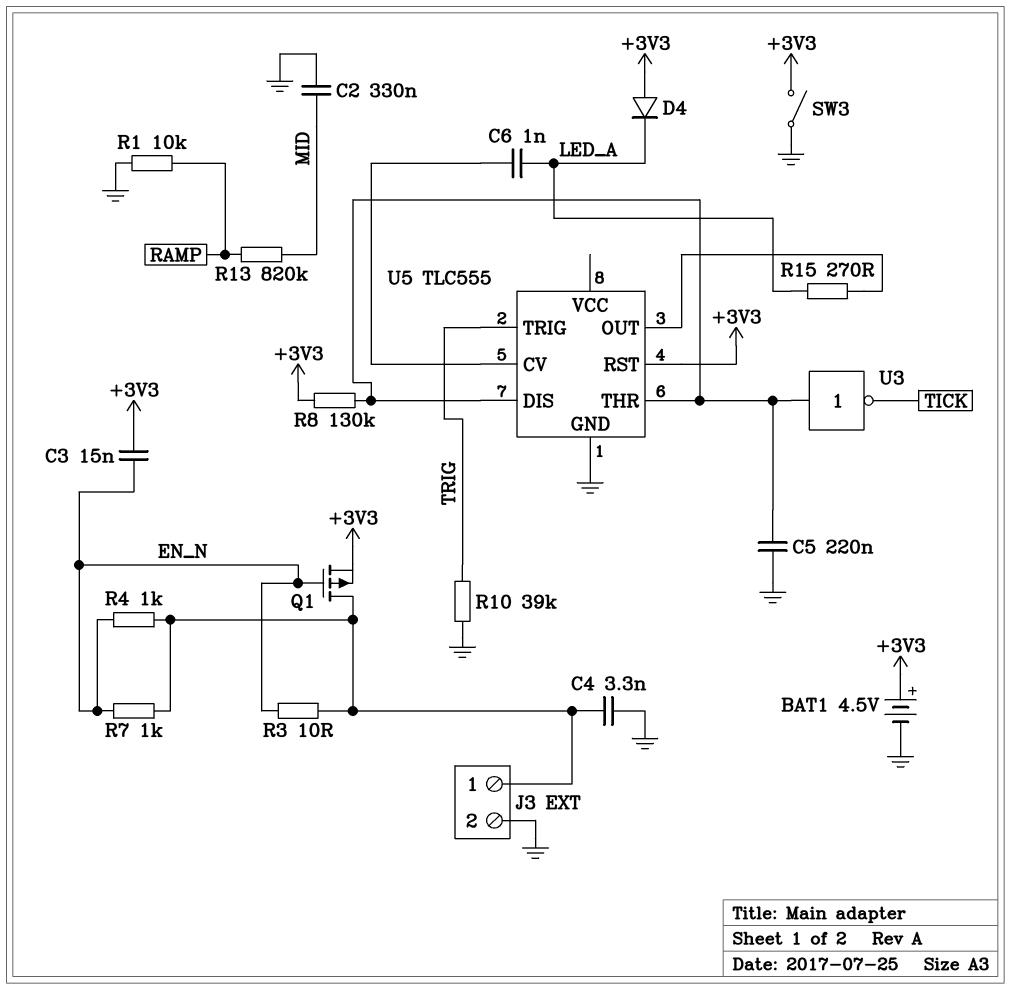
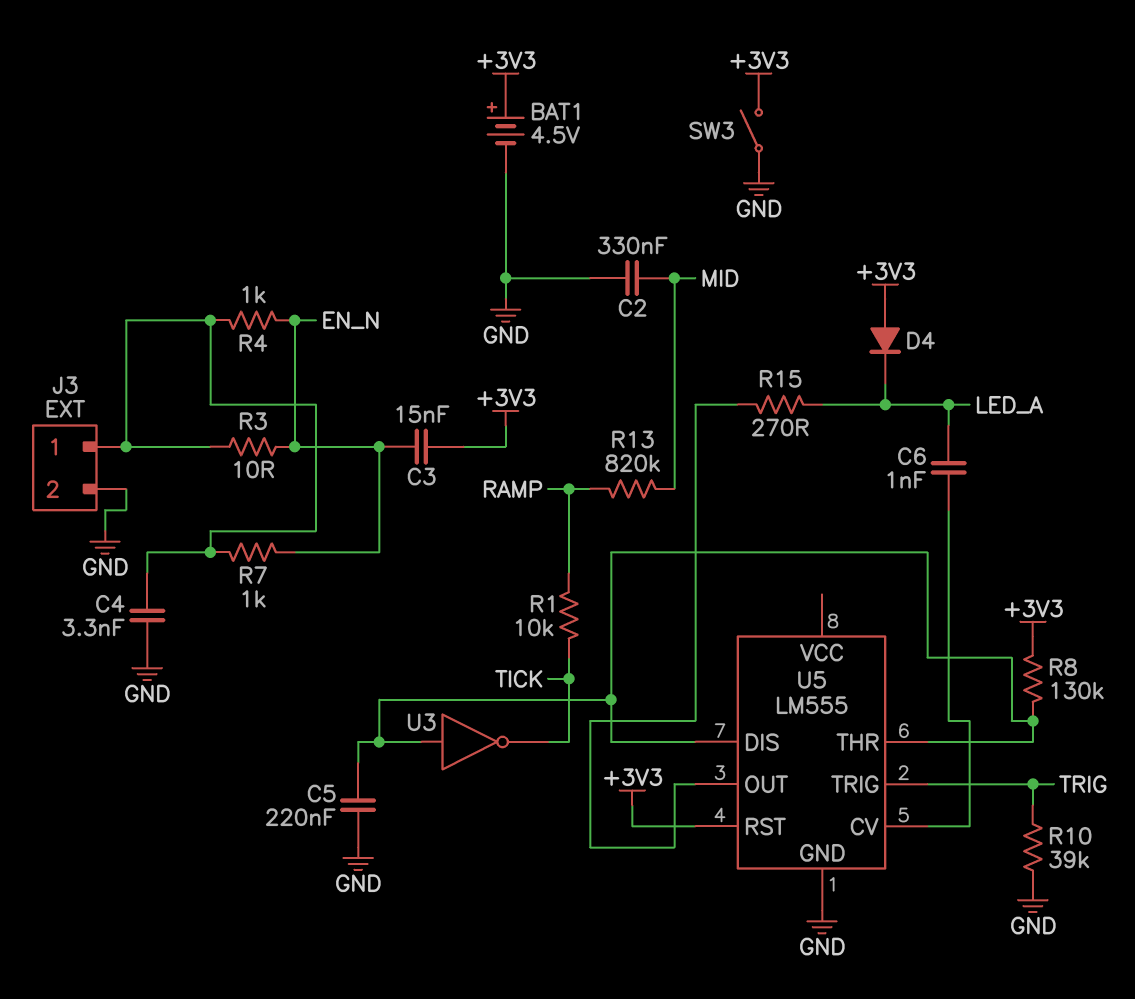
Q1: PMOS (G EN_N, D J3/1, S +3V3) -> none
R1: 10k (GND, RAMP) -> 10k (RAMP, TICK)
U5: TLC555 -> LM555

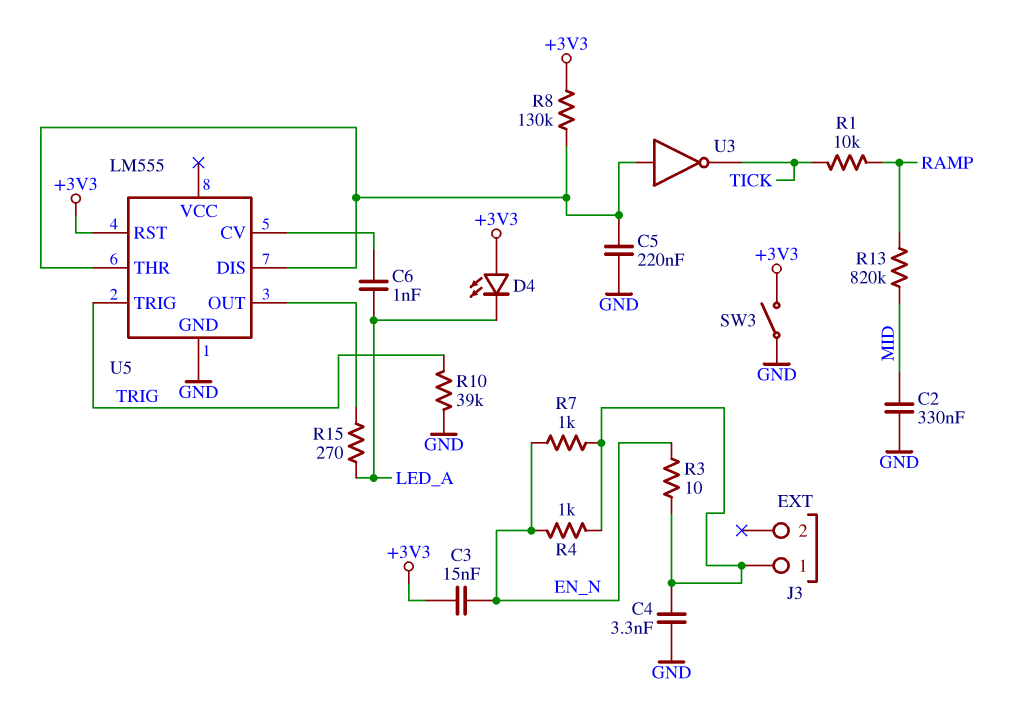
BAT1: 4.5V (plus +3V3, minus GND) -> none
D4: diode (A +3V3, K LED_A) -> LED (A +3V3, K LED_A)
J3 pin 2: GND -> none

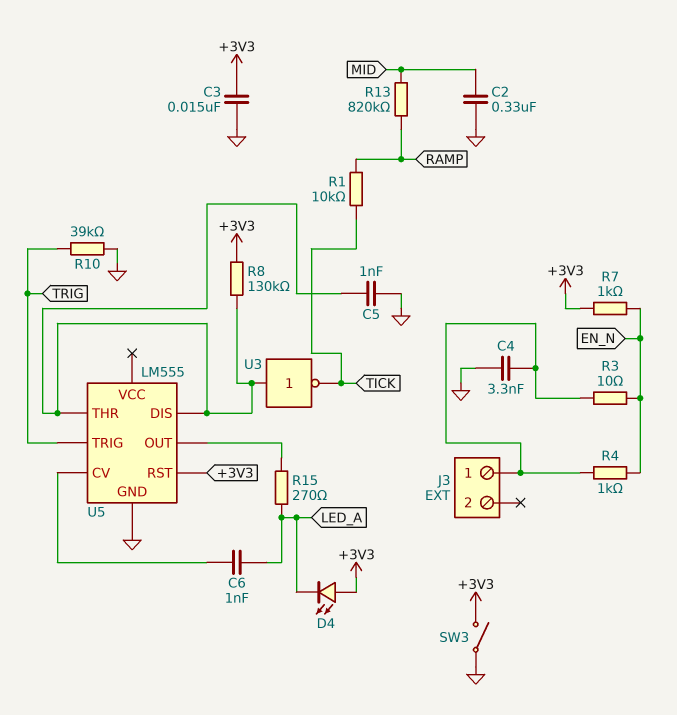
C3: 15nF (+3V3, EN_N) -> 15nF (+3V3, GND)
C5: 220nF (GND, U5/DIS) -> 1nF (GND, U5/DIS)
R7: 1k (EN_N, J3/1) -> 1k (+3V3, EN_N)

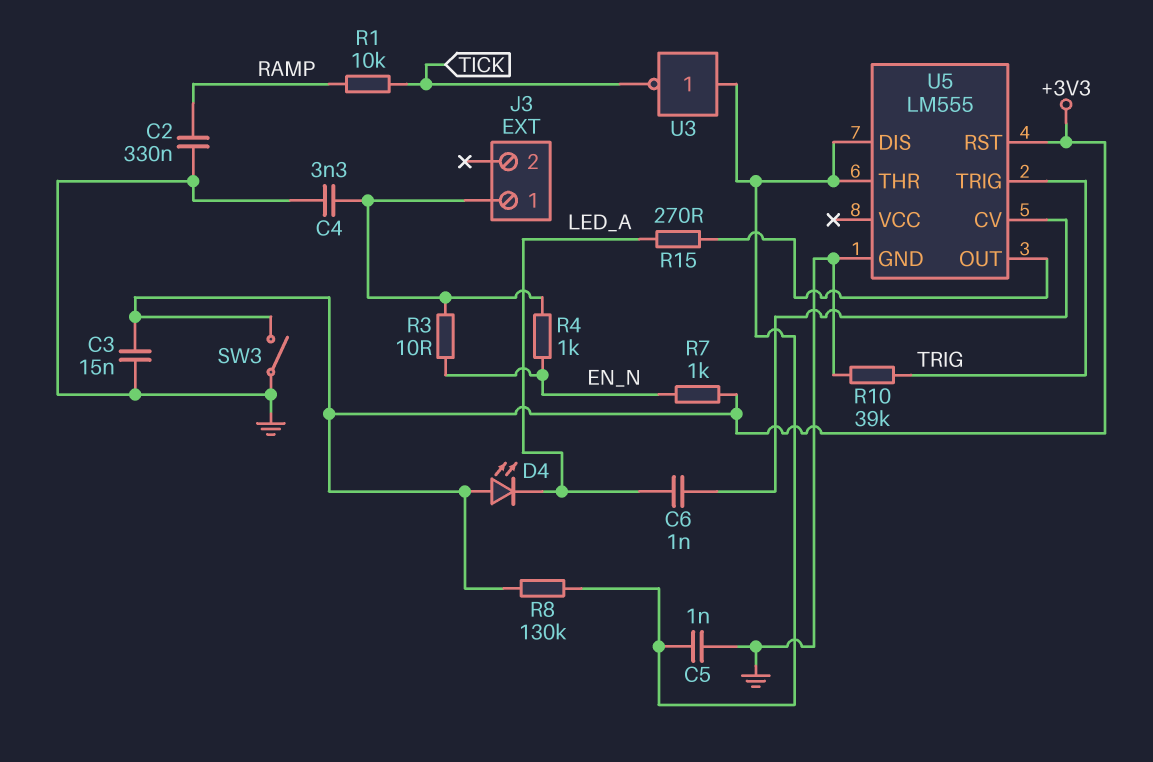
C2: 330nF (GND, MID) -> 330nF (GND, RAMP)
R13: 820k (MID, RAMP) -> none

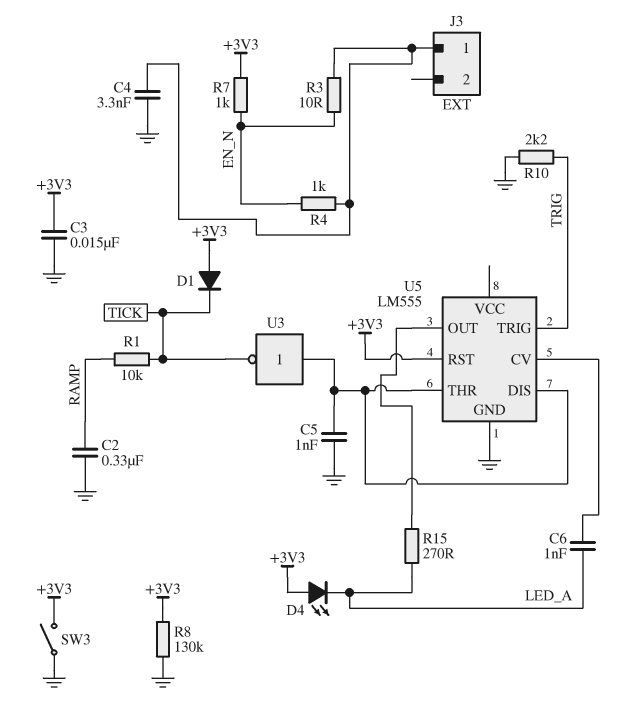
D1: none -> diode (A +3V3, K TICK)
R8: 130k (+3V3, U5/DIS) -> 130k (+3V3, GND)
R10: 39k (GND, TRIG) -> 2.2k (GND, TRIG)

